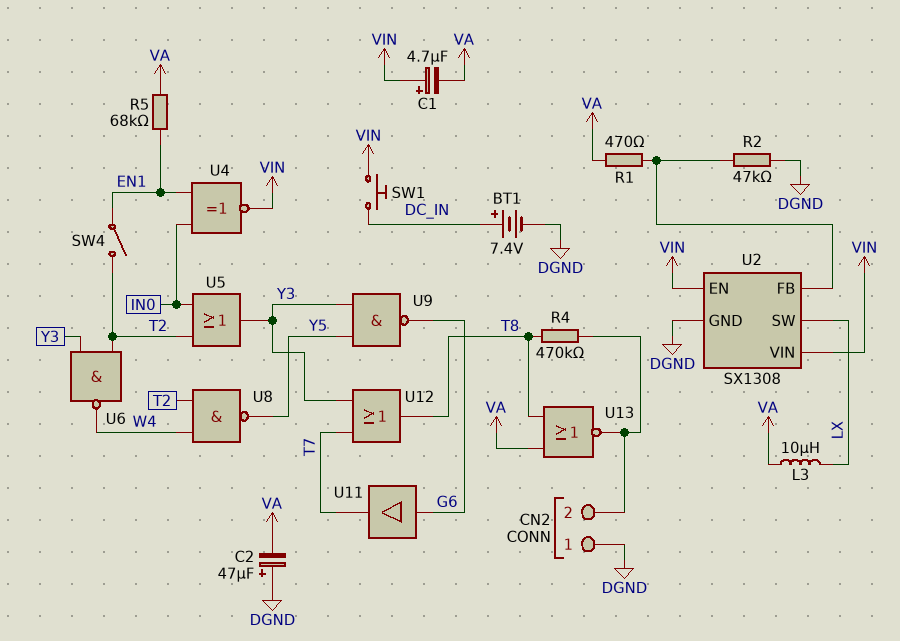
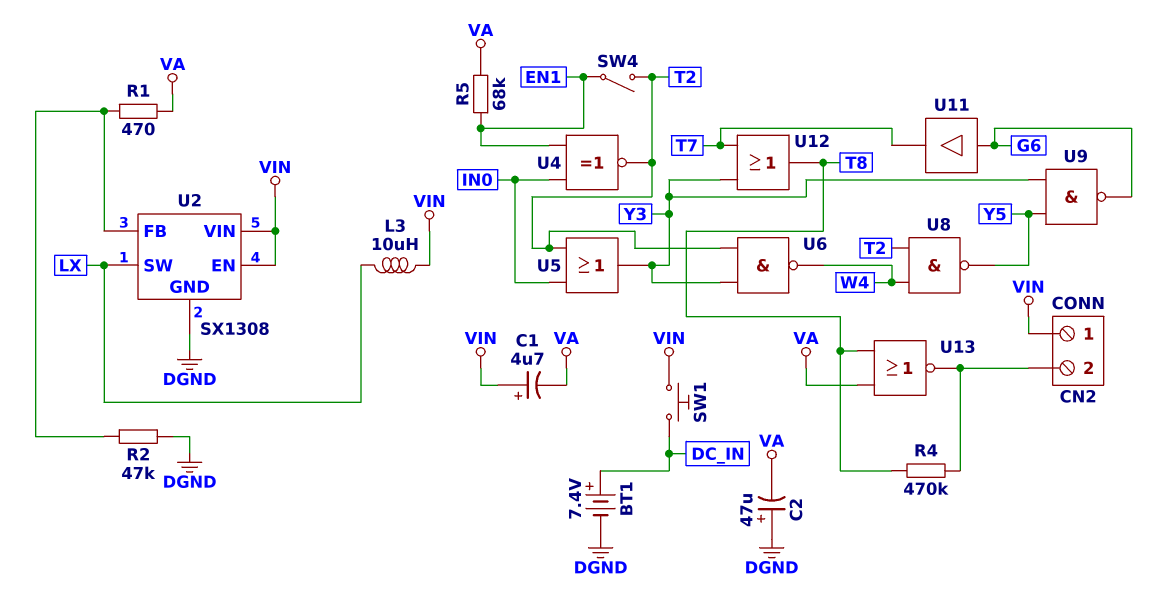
CN2 pin 1: DGND -> VIN
L3: 10uH (LX, VA) -> 10uH (LX, VIN)
U4: XNOR (in EN1, in IN0, out VIN) -> XNOR (in EN1, in IN0, out T2)

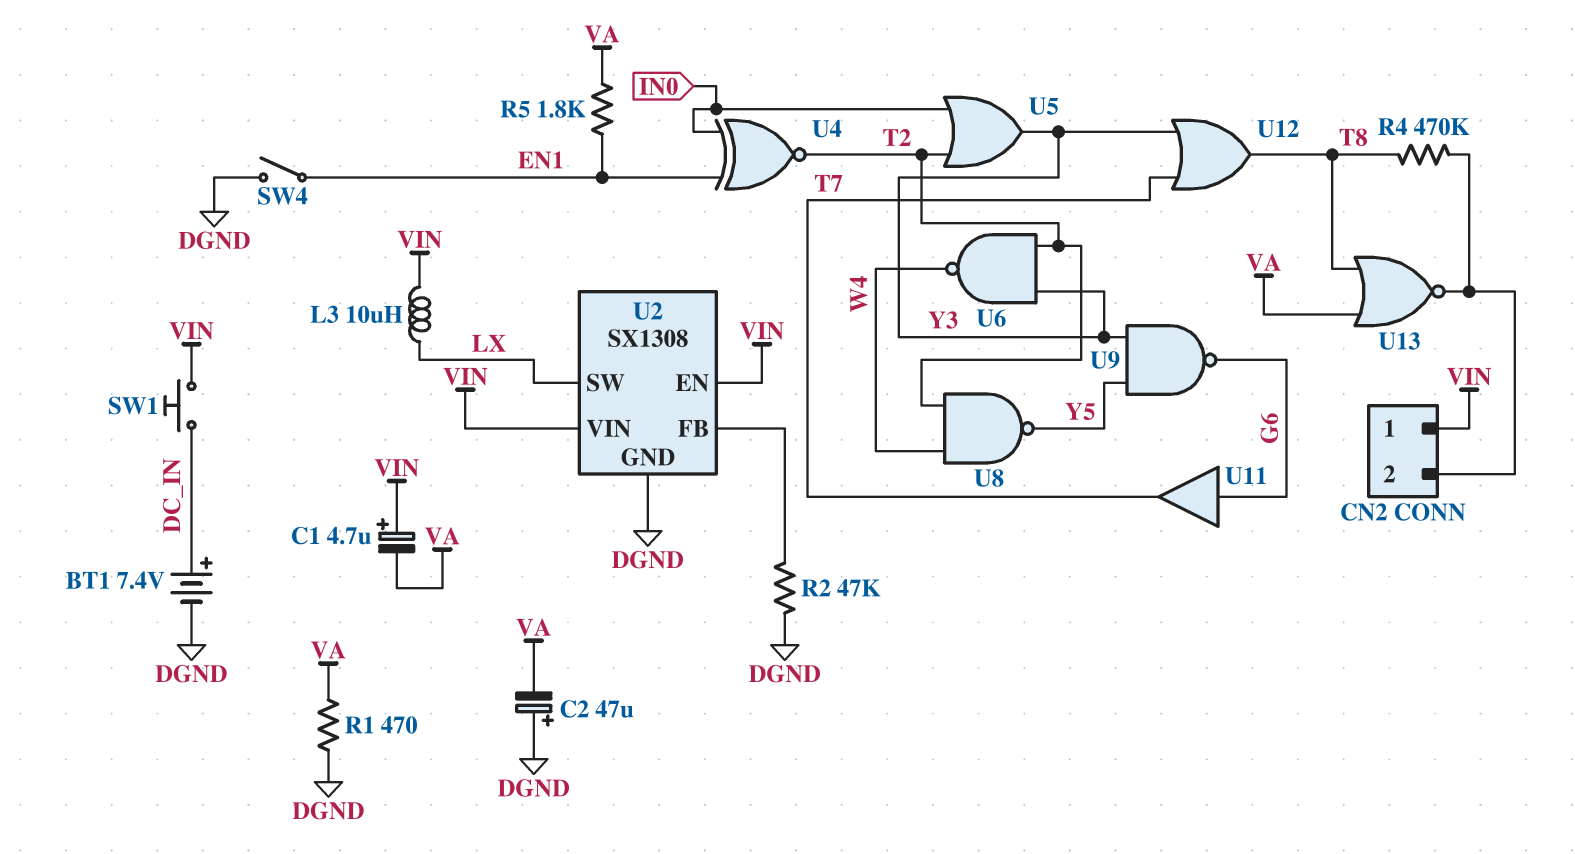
R1: 470 (U2/FB, VA) -> 470 (DGND, VA)
R5: 68k (EN1, VA) -> 1.8k (EN1, VA)
SW4: switch (EN1, T2) -> switch (DGND, EN1)

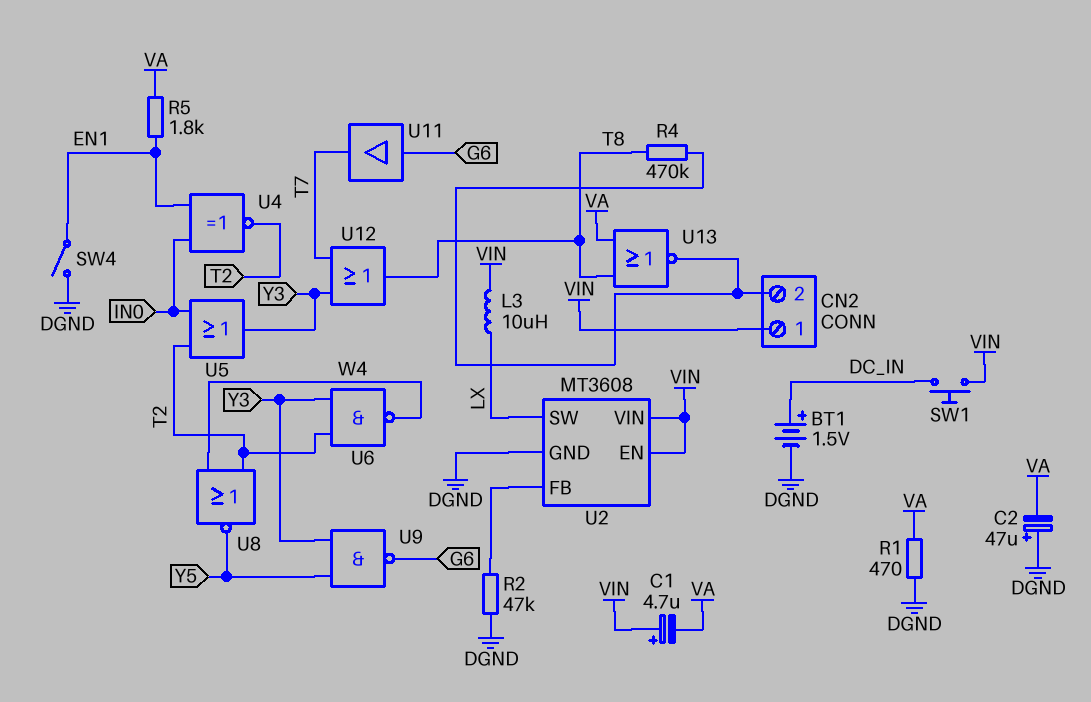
BT1: 7.4V (plus DC_IN, minus DGND) -> 1.5V (plus DC_IN, minus DGND)
U2: SX1308 -> MT3608
U8: NAND (in T2, in W4, out Y5) -> NOR (in T2, in W4, out Y5)

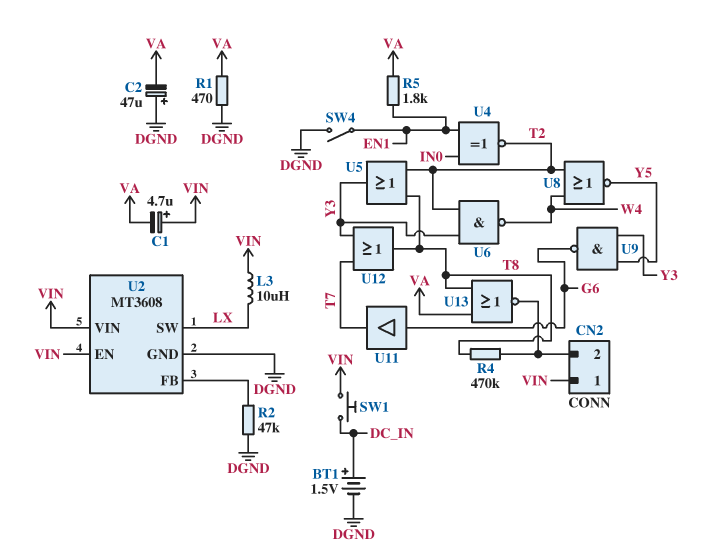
U5: OR (in IN0, in T2, out Y3) -> OR (in T2, in T8, out Y3)

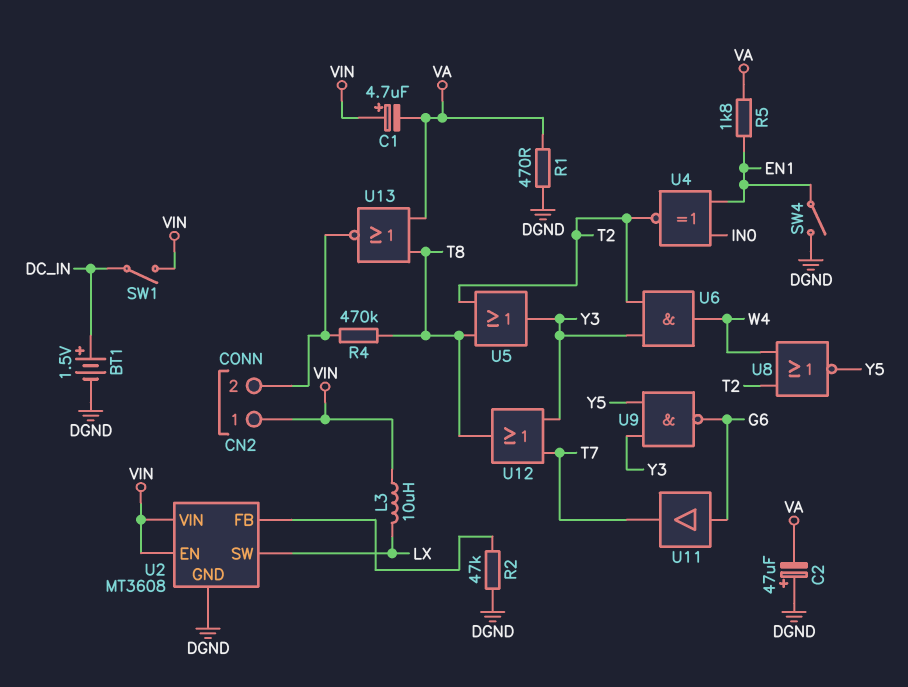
SW1: button (DC_IN, VIN) -> switch (DC_IN, VIN)
U6: NAND (in T2, in Y3, out W4) -> AND (in T2, in Y3, out W4)

